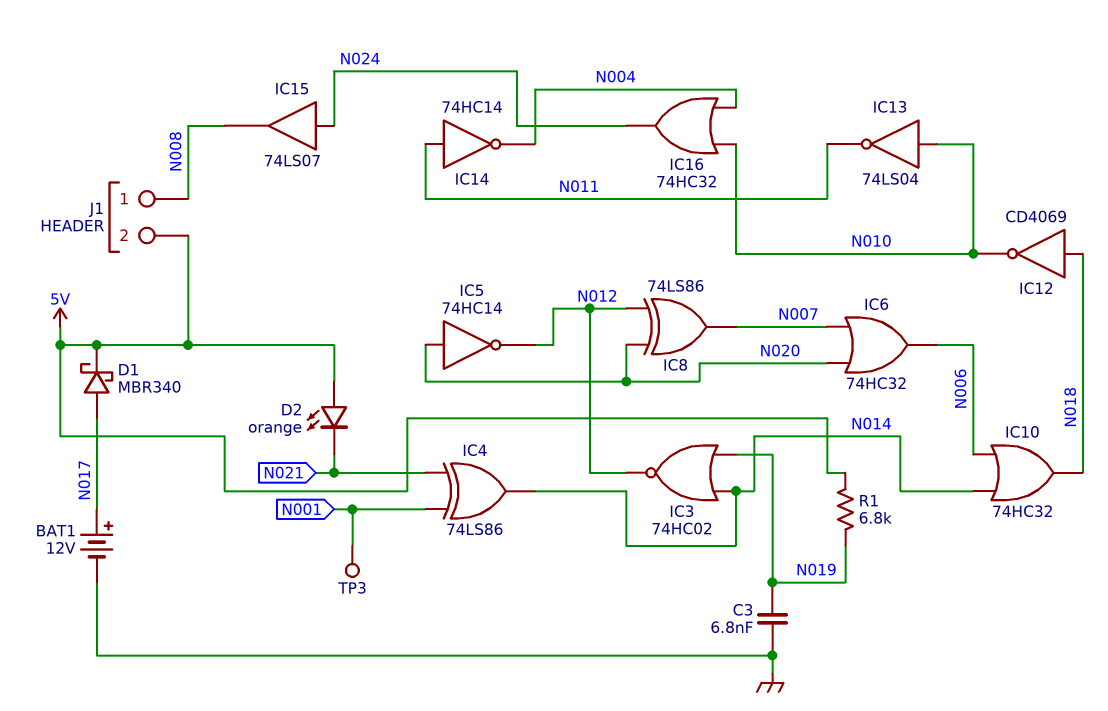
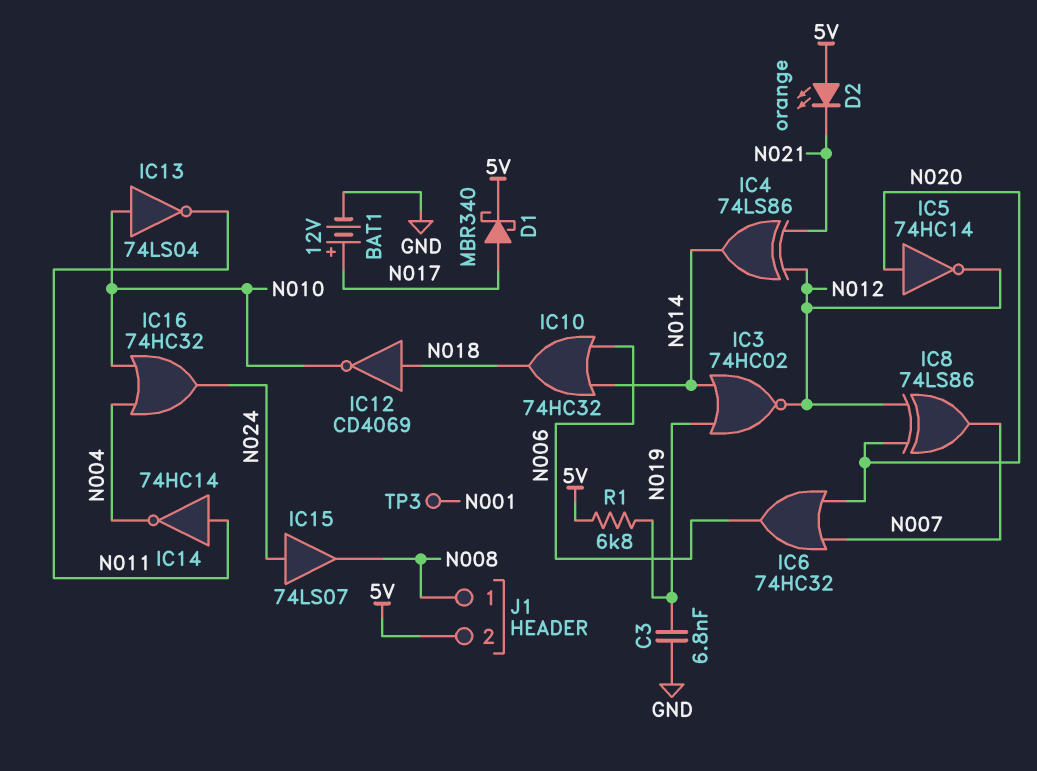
IC4: XOR 74LS86 (in N001, in N021, out N014) -> XOR 74LS86 (in N012, in N021, out N014)

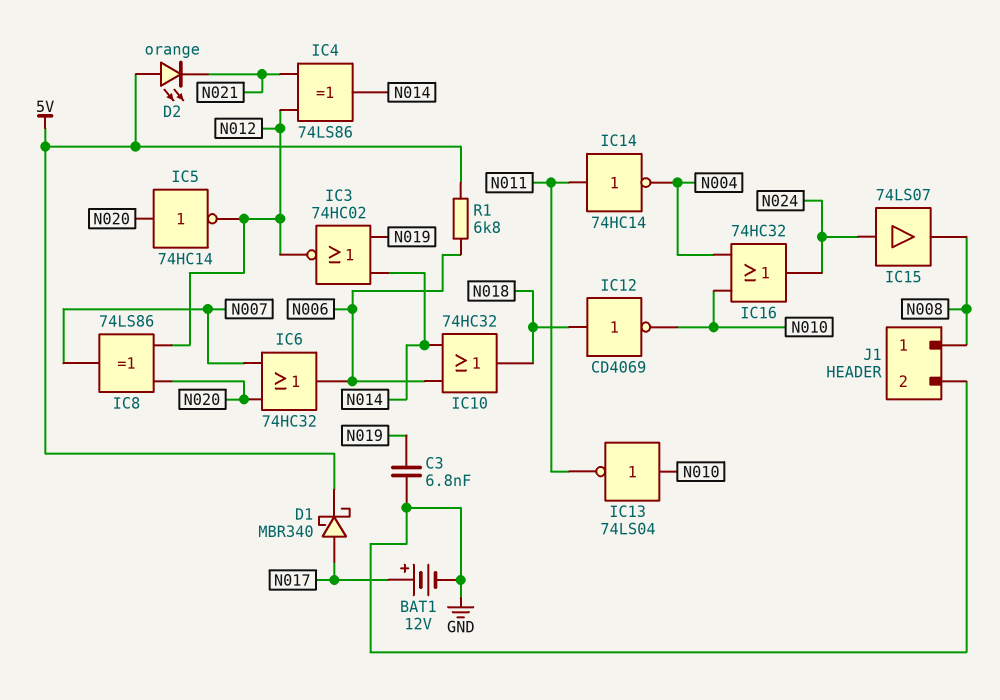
J1 pin 2: 5V -> GND
R1: 6.8k (5V, N019) -> 6.8k (5V, N006)
TP3: test point (N001) -> none

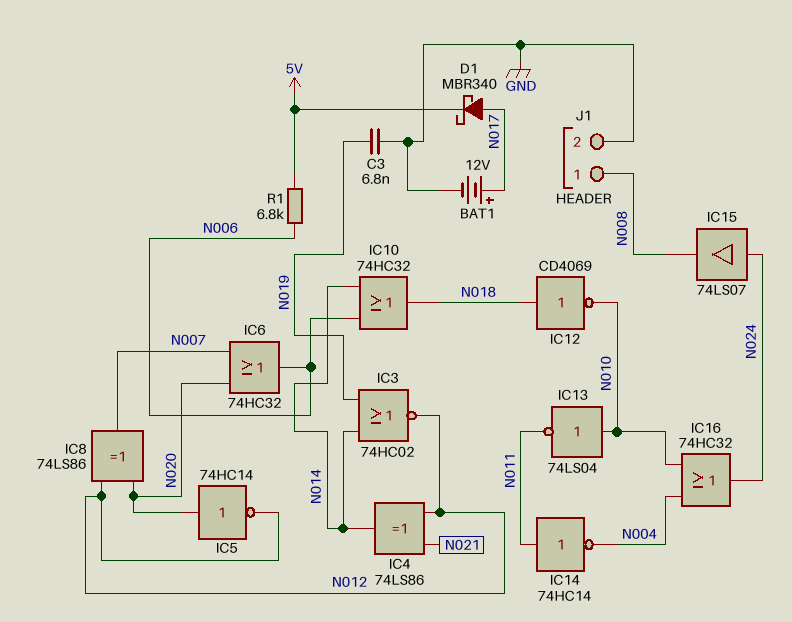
D2: LED orange (A 5V, K N021) -> none

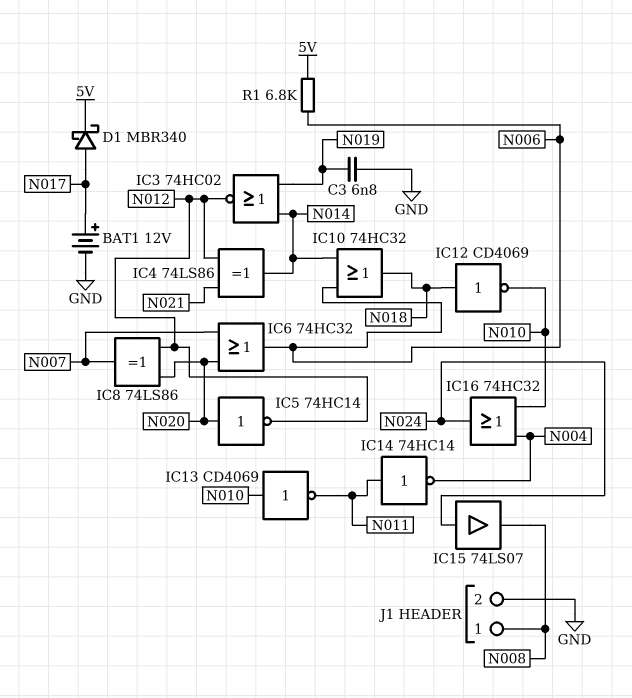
IC13: NOT 74LS04 (in N010, out N011) -> NOT CD4069 (in N010, out N011)

